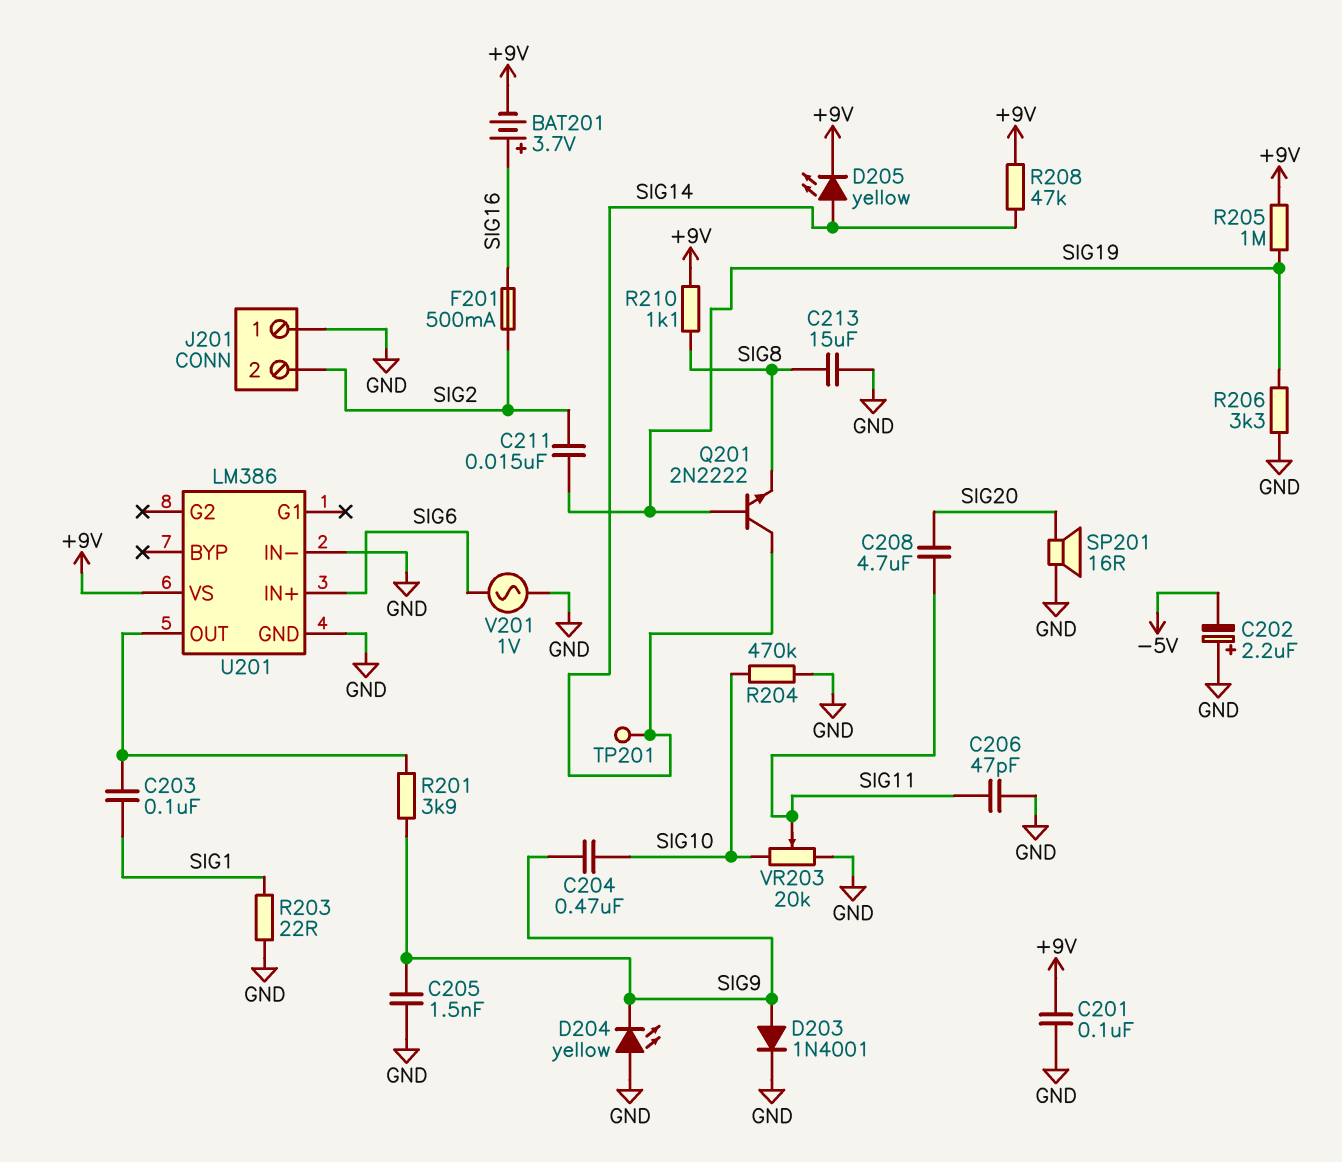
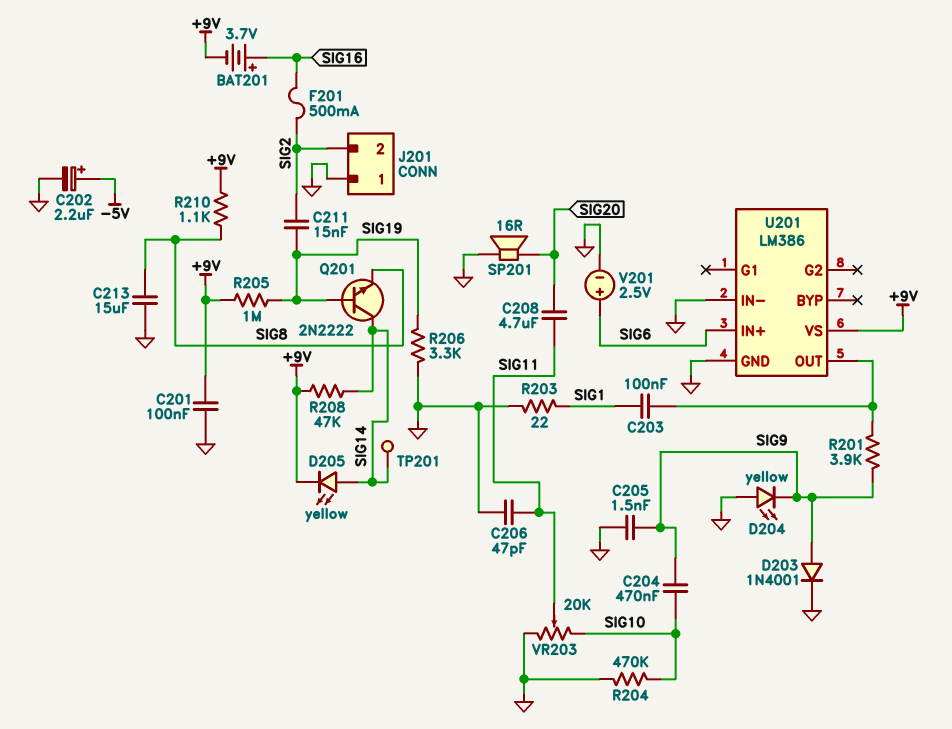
C202: 2.2uF (plus GND, minus -5V) -> 2.2uF (plus -5V, minus GND)
V201: AC 1V (GND, SIG6) -> 2.5V (plus SIG6, minus GND)

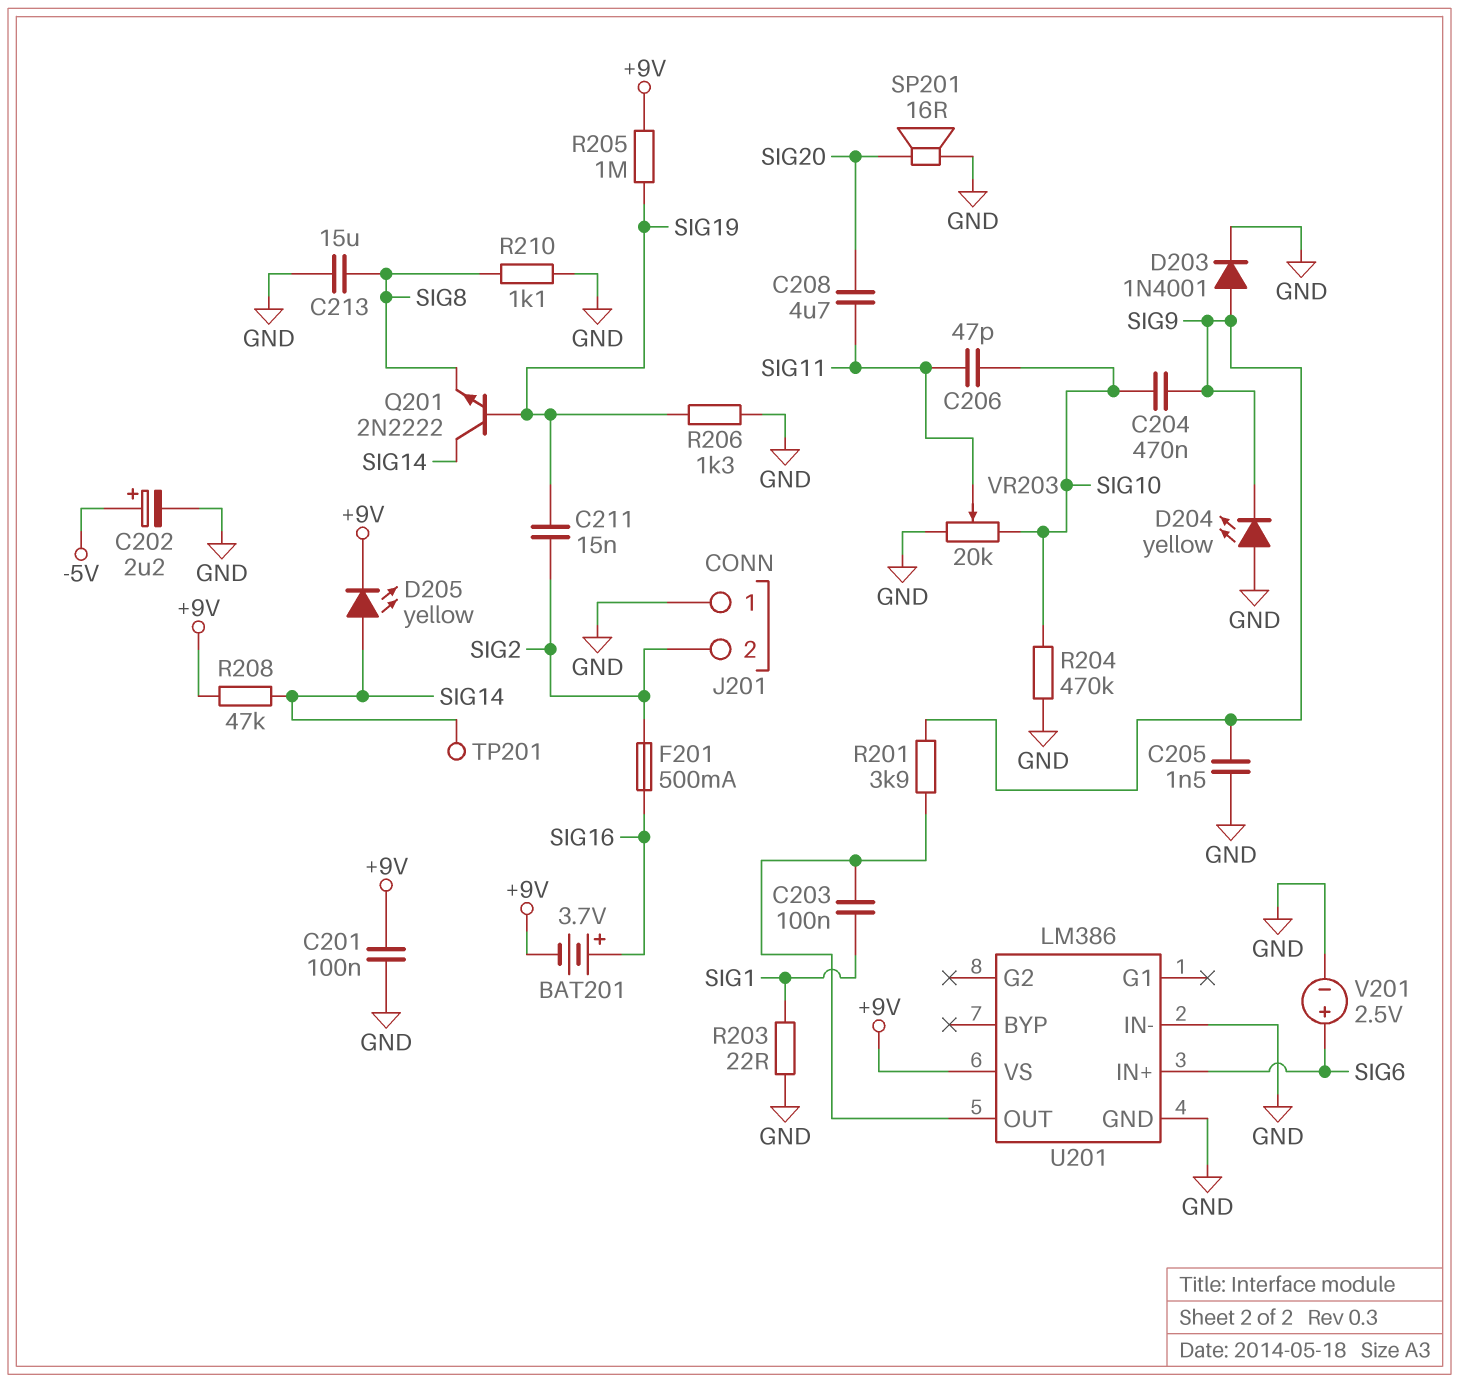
C206: 47pF (GND, SIG11) -> 47pF (SIG10, SIG11)
R206: 3.3k (GND, SIG19) -> 1.3k (GND, SIG19)
R210: 1.1k (+9V, SIG8) -> 1.1k (GND, SIG8)

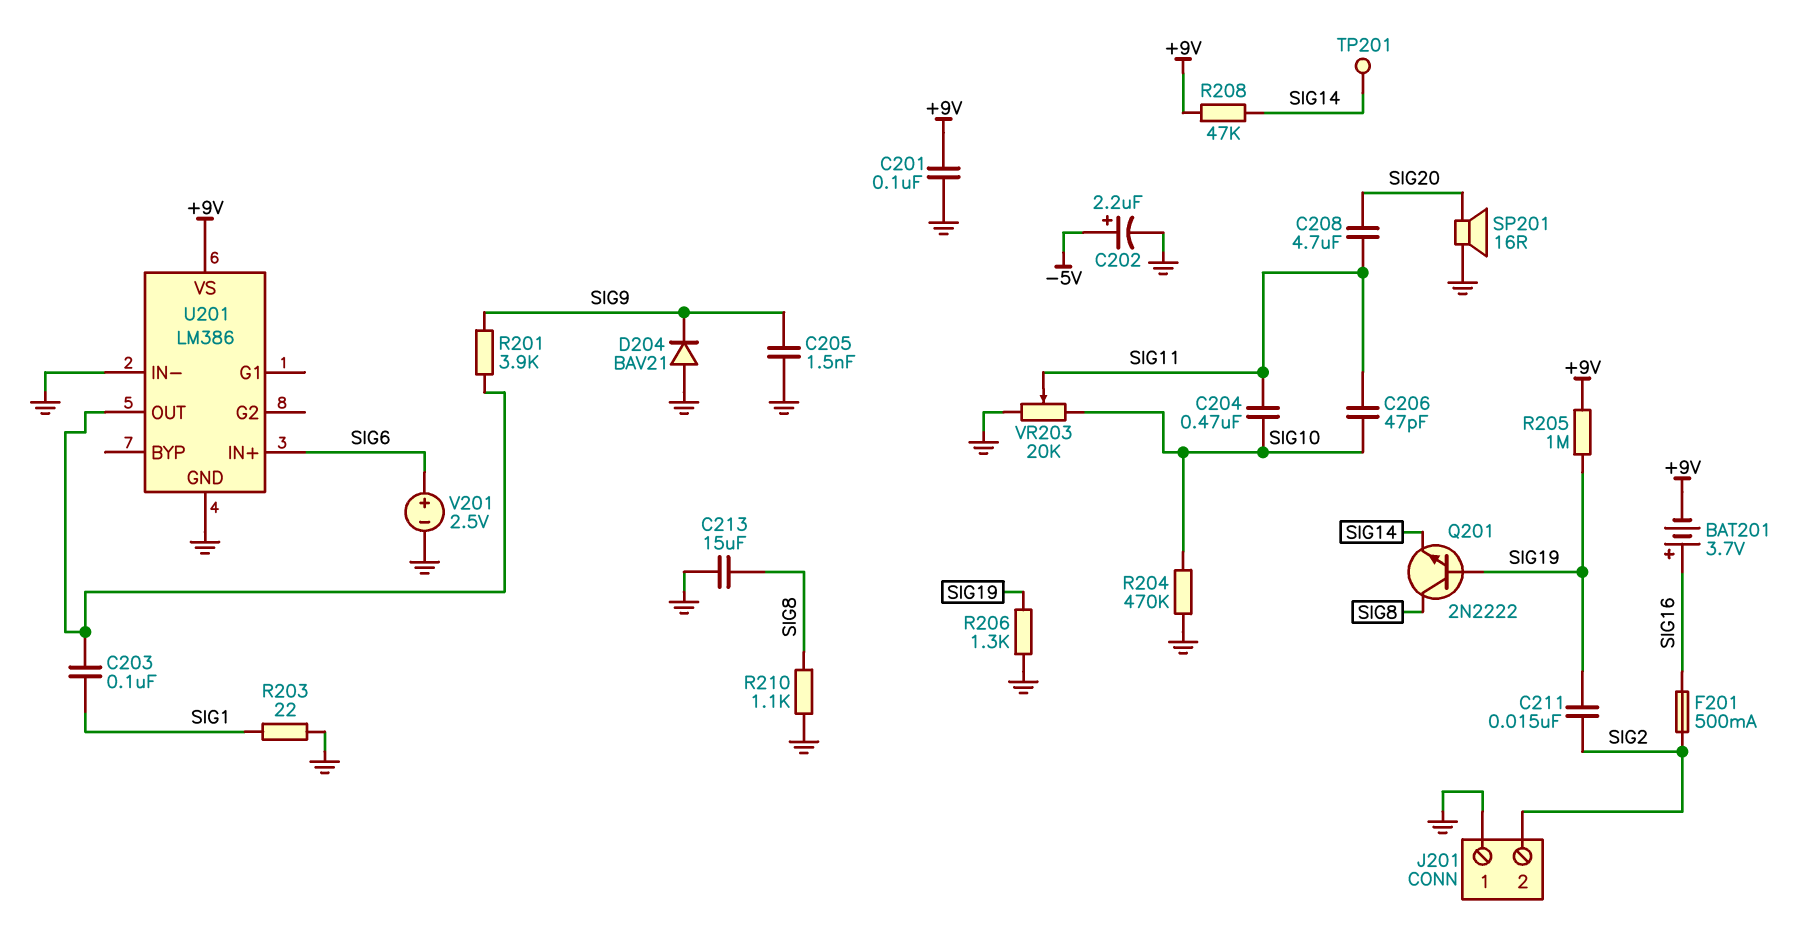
C204: 470nF (SIG9, SIG10) -> 470nF (SIG10, SIG11)
D203: diode 1N4001 (A SIG9, K GND) -> none
D204: LED yellow (A GND, K SIG9) -> diode BAV21 (A GND, K SIG9)
D205: LED yellow (A SIG14, K +9V) -> none
Q201: NPN 2N2222 (B SIG19, C SIG14, E SIG8) -> NPN 2N2222 (B SIG19, C SIG8, E SIG14)

